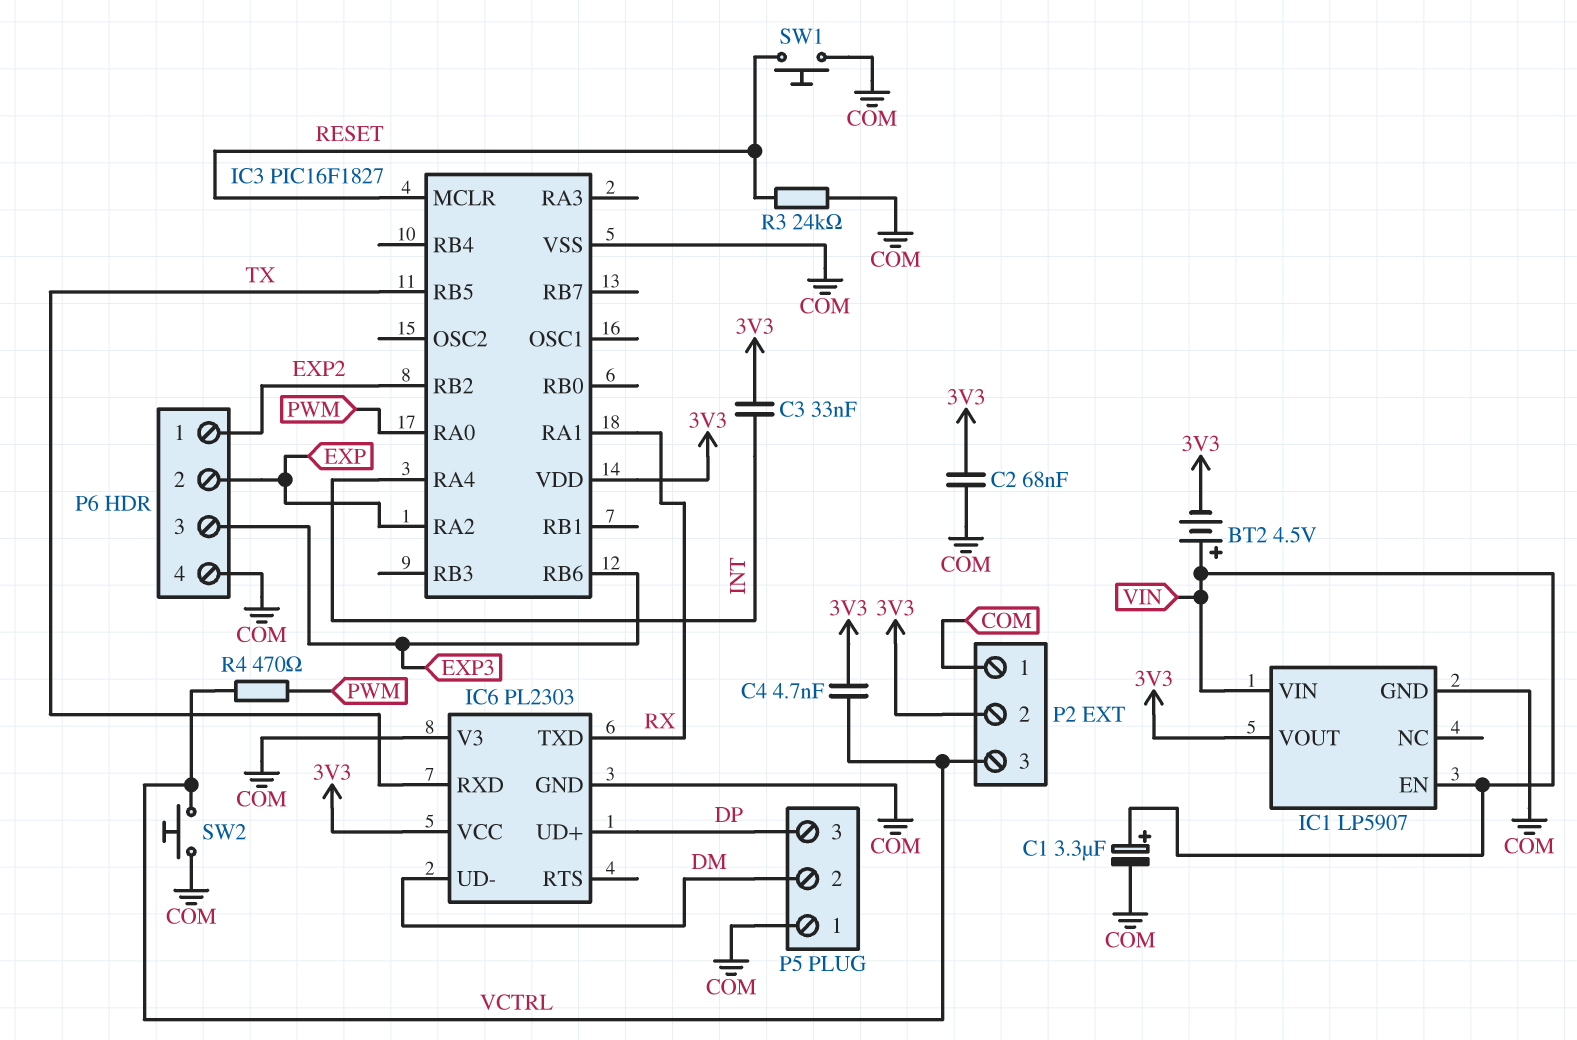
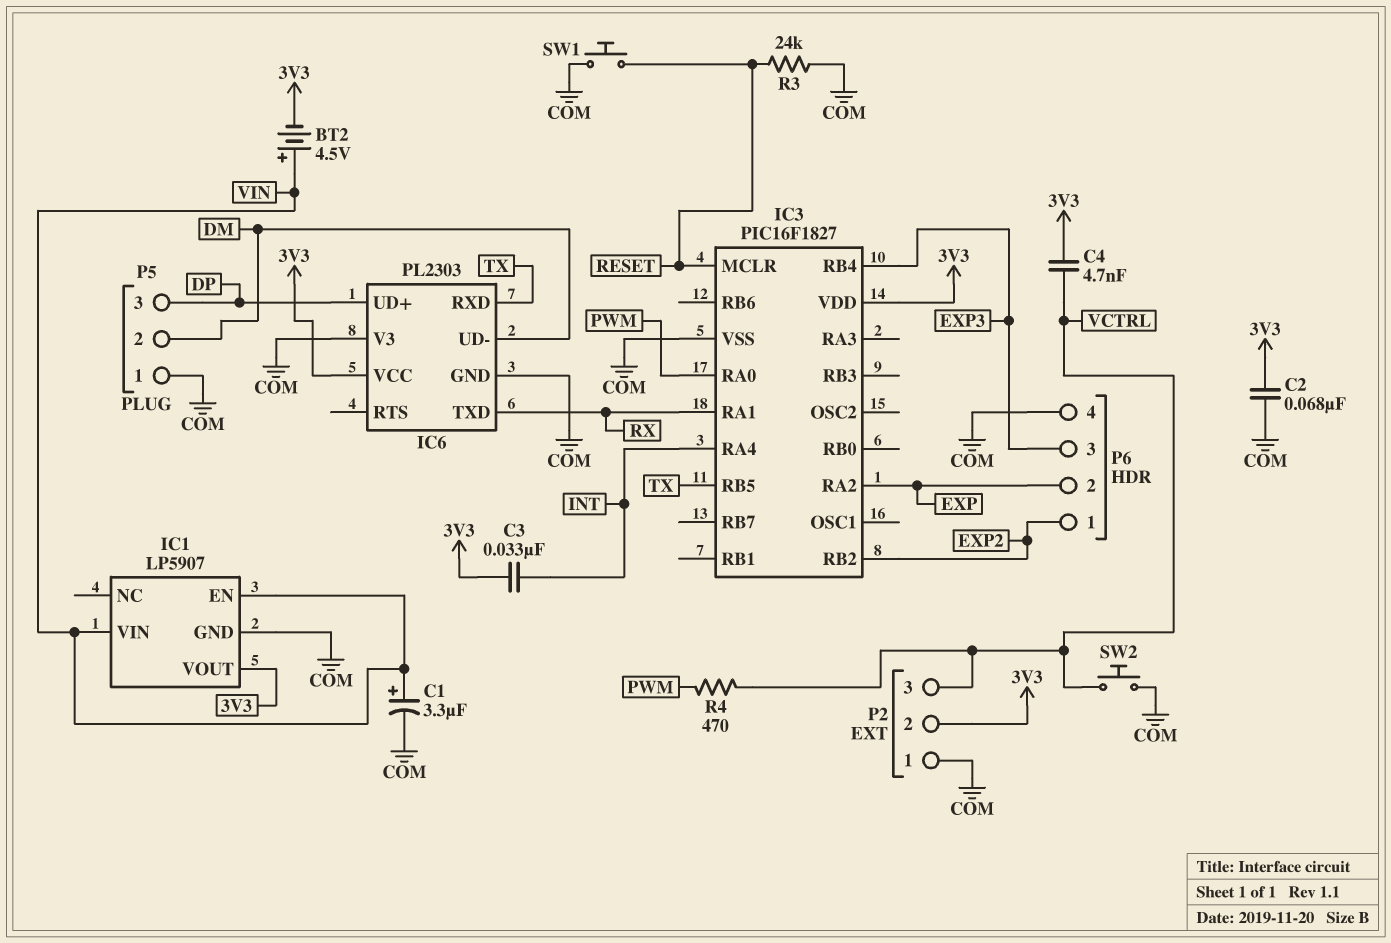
IC3 pin RB4: none -> EXP3
IC3 pin RB6: EXP3 -> none

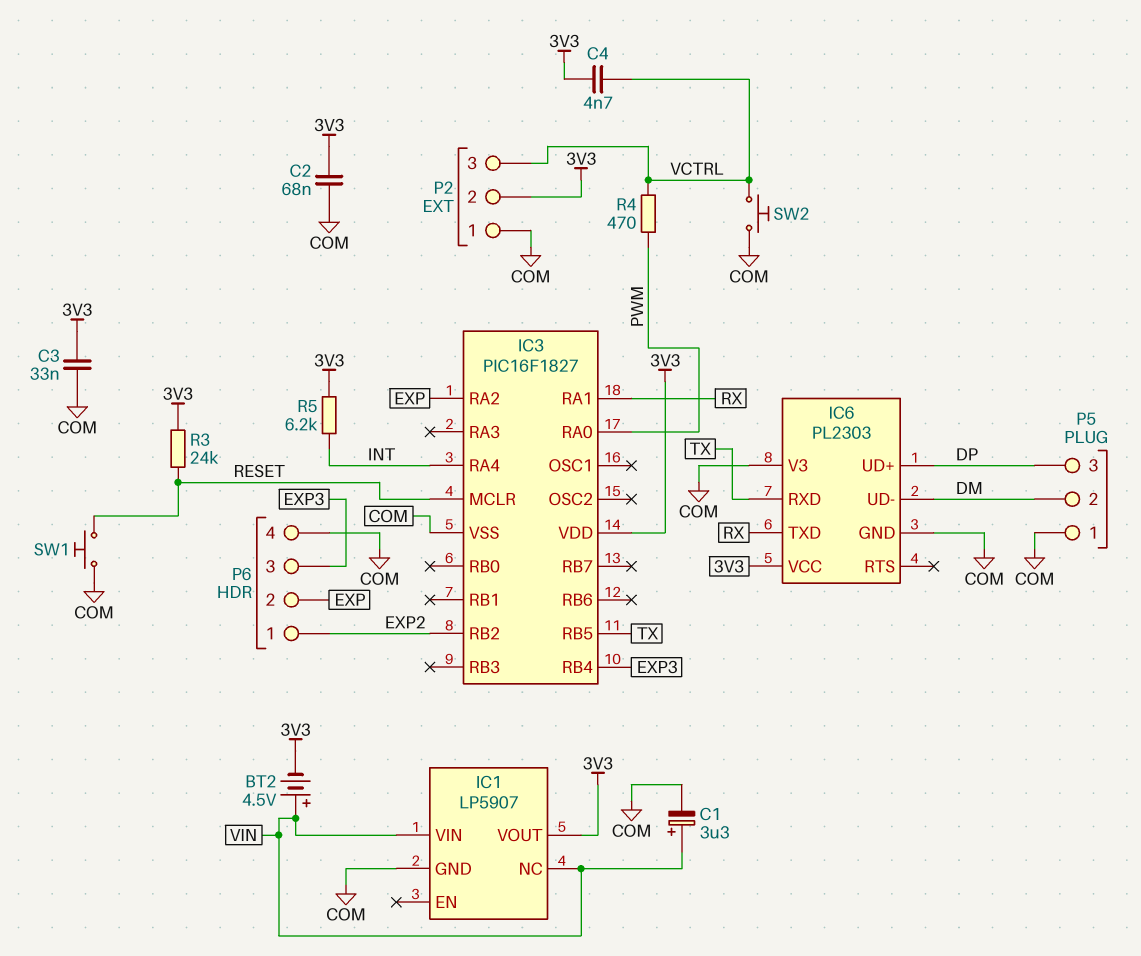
C3: 33nF (3V3, INT) -> 33nF (3V3, COM)
IC1 pin EN: VIN -> none
IC1 pin NC: none -> VIN
R3: 24k (COM, RESET) -> 24k (3V3, RESET)
R5: none -> 6.2k (3V3, INT)

